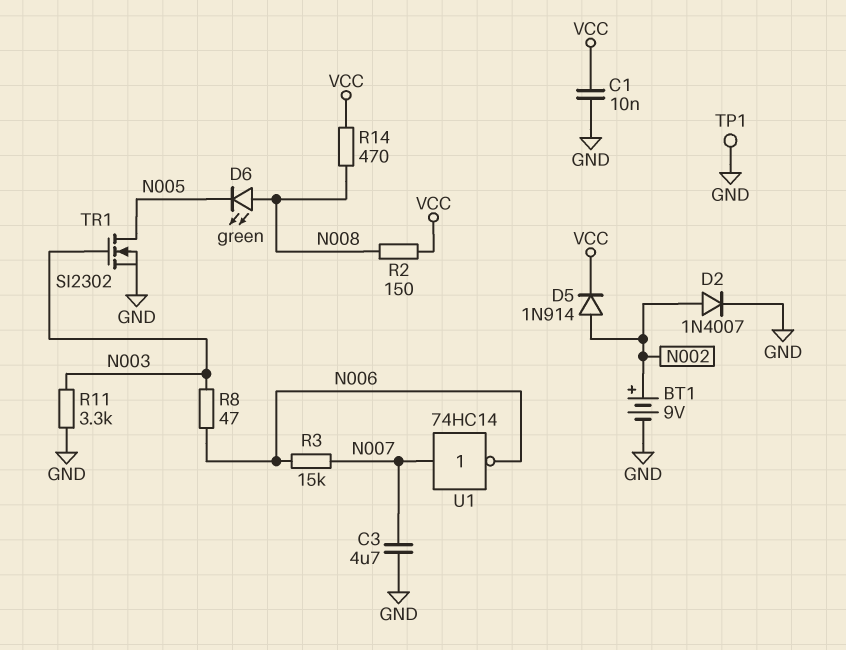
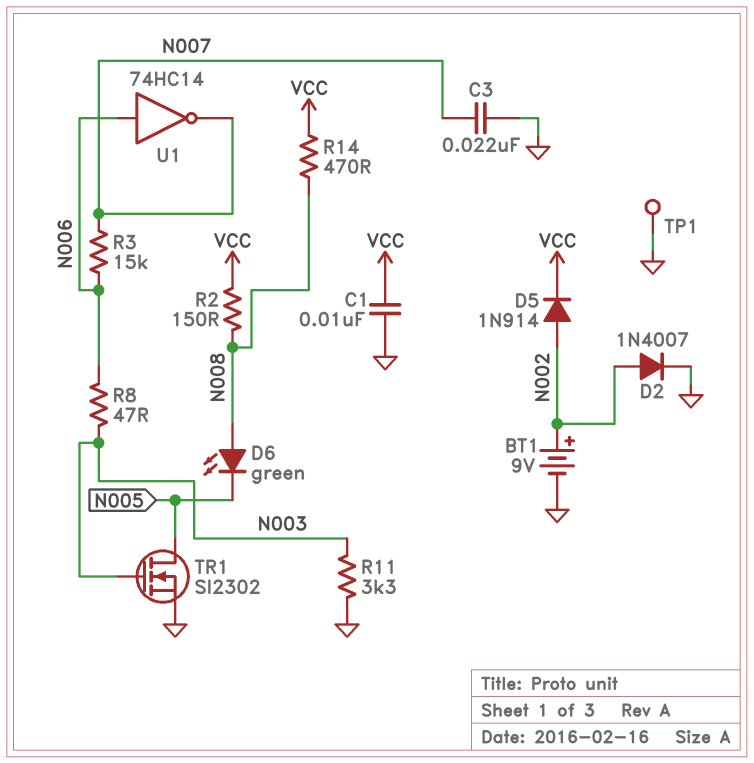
C3: 4.7uF (GND, N007) -> 22nF (GND, N007)
U1: NOT 74HC14 (in N007, out N006) -> NOT 74HC14 (in N006, out N007)

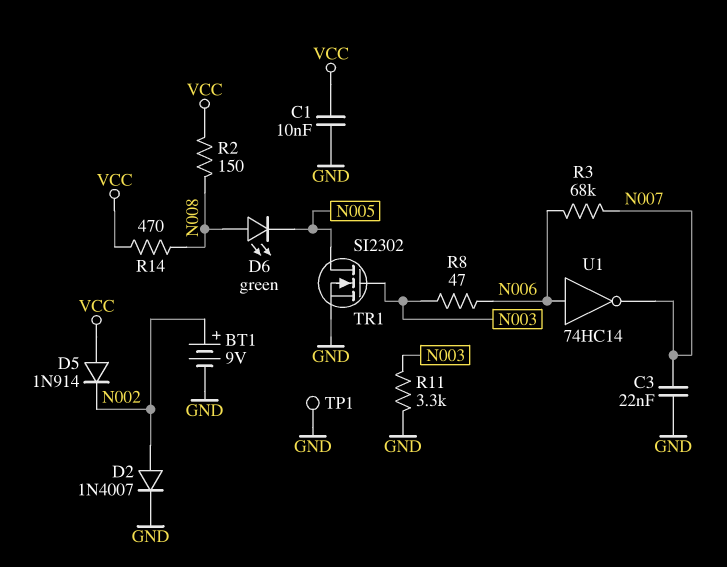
D5: diode 1N914 (A N002, K VCC) -> diode 1N914 (A VCC, K N002)
R3: 15k (N006, N007) -> 68k (N006, N007)

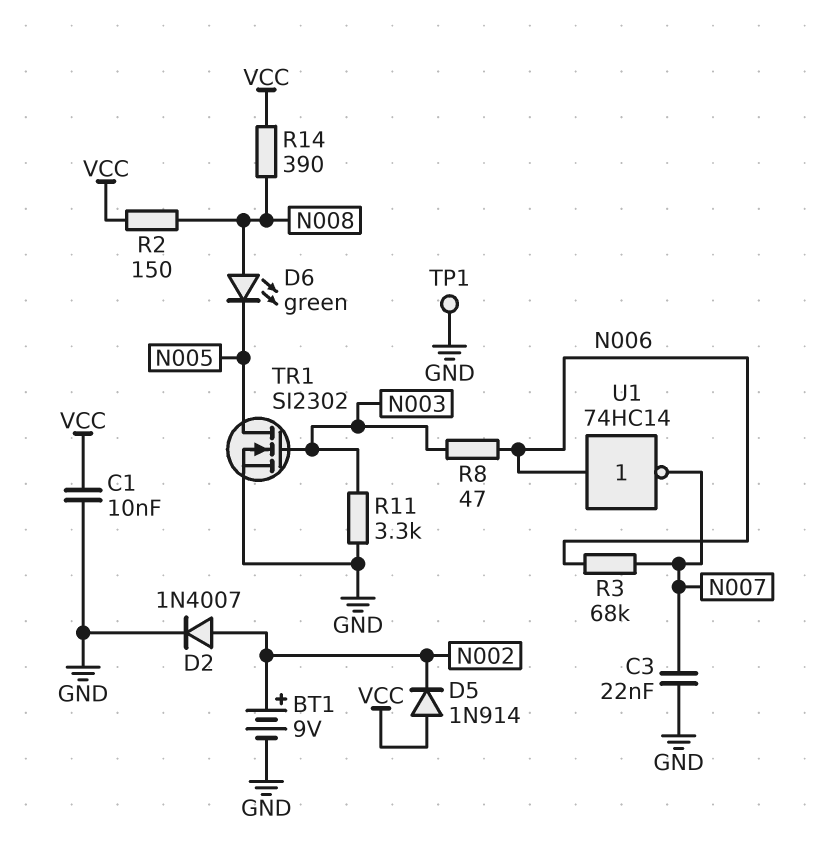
R14: 470 (N008, VCC) -> 390 (N008, VCC)

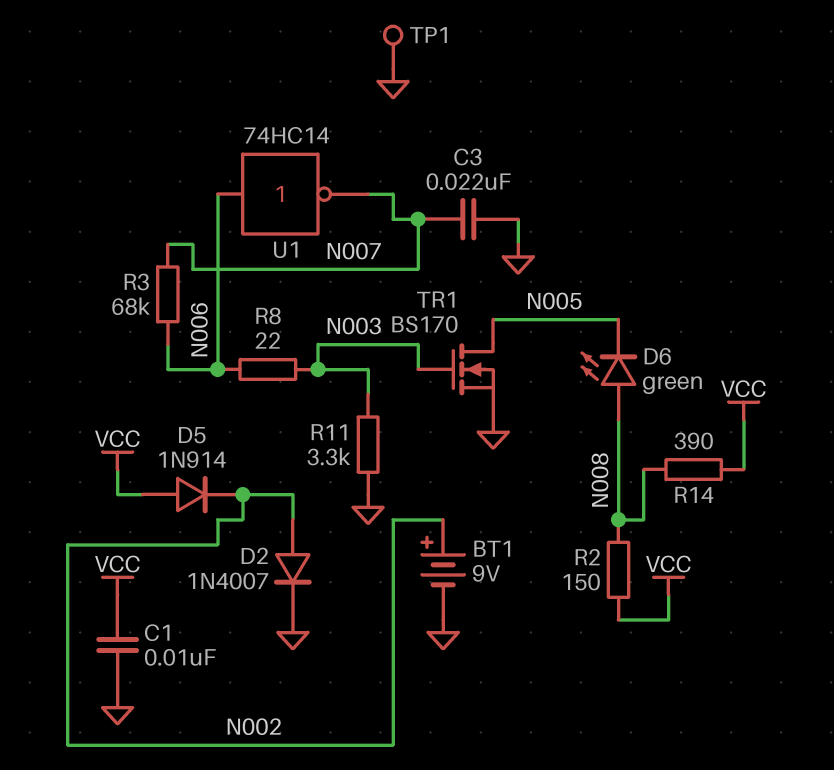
R8: 47 (N003, N006) -> 22 (N003, N006)
TR1: NMOS SI2302 (G N003, D N005, S GND) -> NMOS BS170 (G N003, D N005, S GND)

